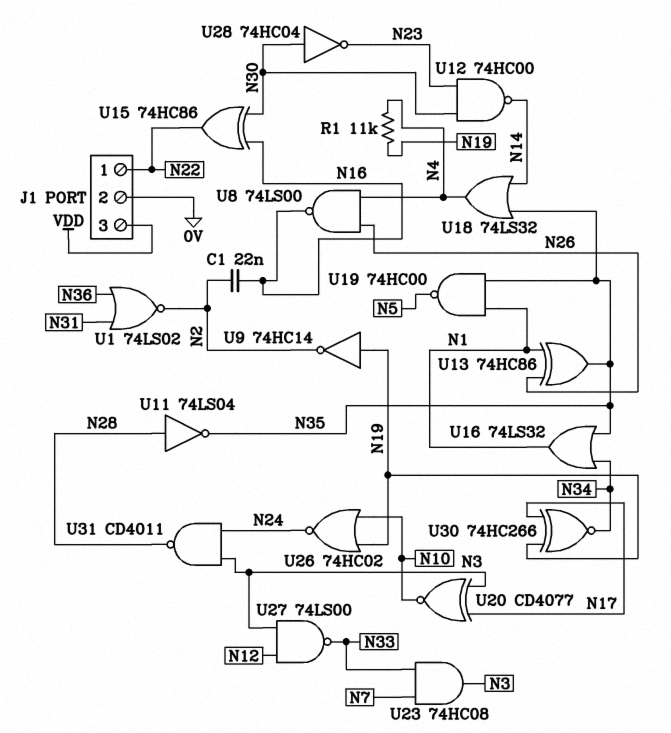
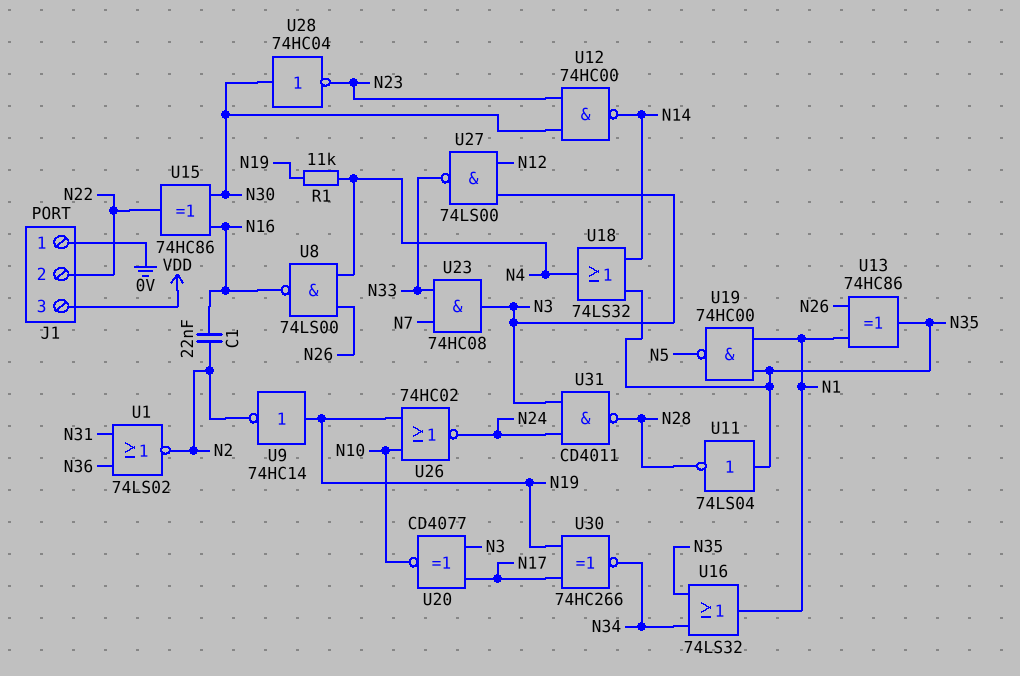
J1 pin 1: N22 -> 0V
J1 pin 2: 0V -> N22
U11: NOT 74LS04 (in N28, out N35) -> NOT 74LS04 (in N35, out N28)

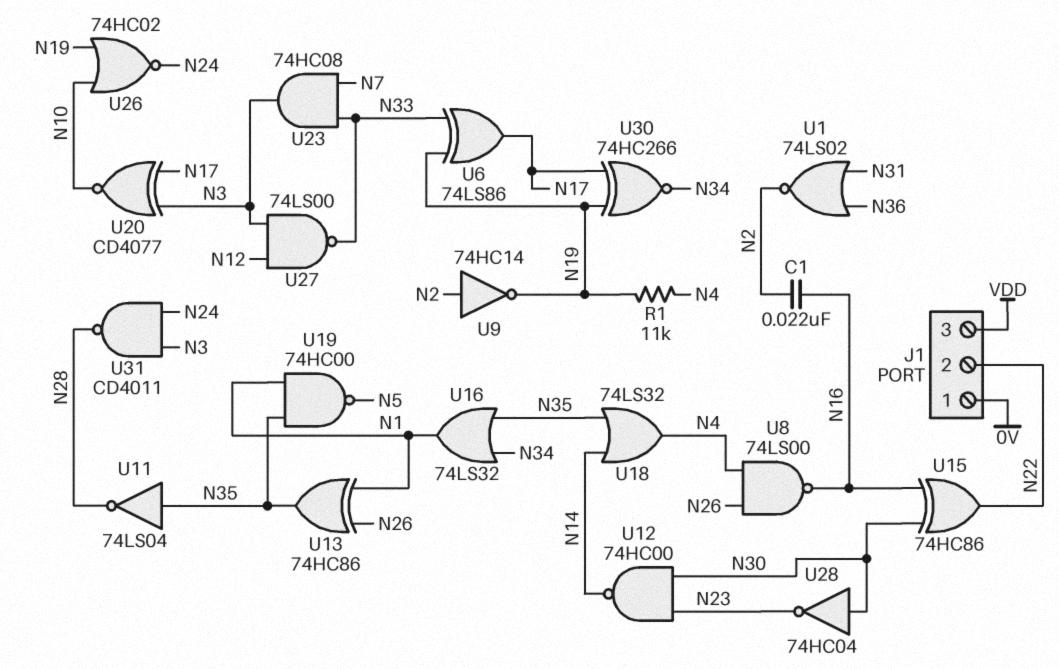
U6: none -> XOR 74LS86 (in N19, in N33, out N17)
U9: NOT 74HC14 (in N19, out N2) -> NOT 74HC14 (in N2, out N19)

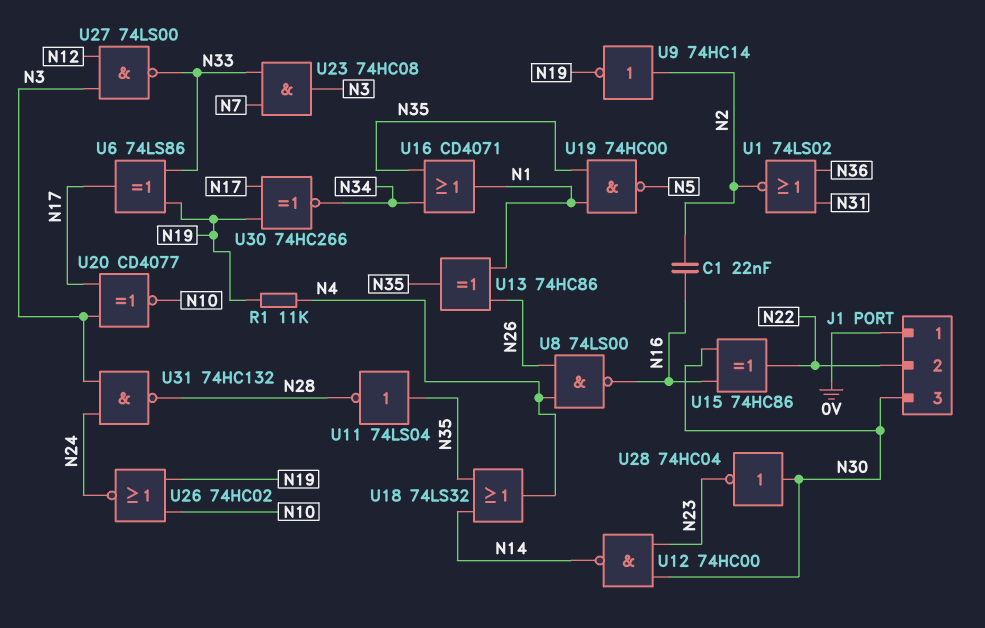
J1 pin 3: VDD -> N30
U16: OR 74LS32 (in N34, in N35, out N1) -> OR CD4071 (in N34, in N35, out N1)
U31: NAND CD4011 (in N3, in N24, out N28) -> NAND 74HC132 (in N3, in N24, out N28)

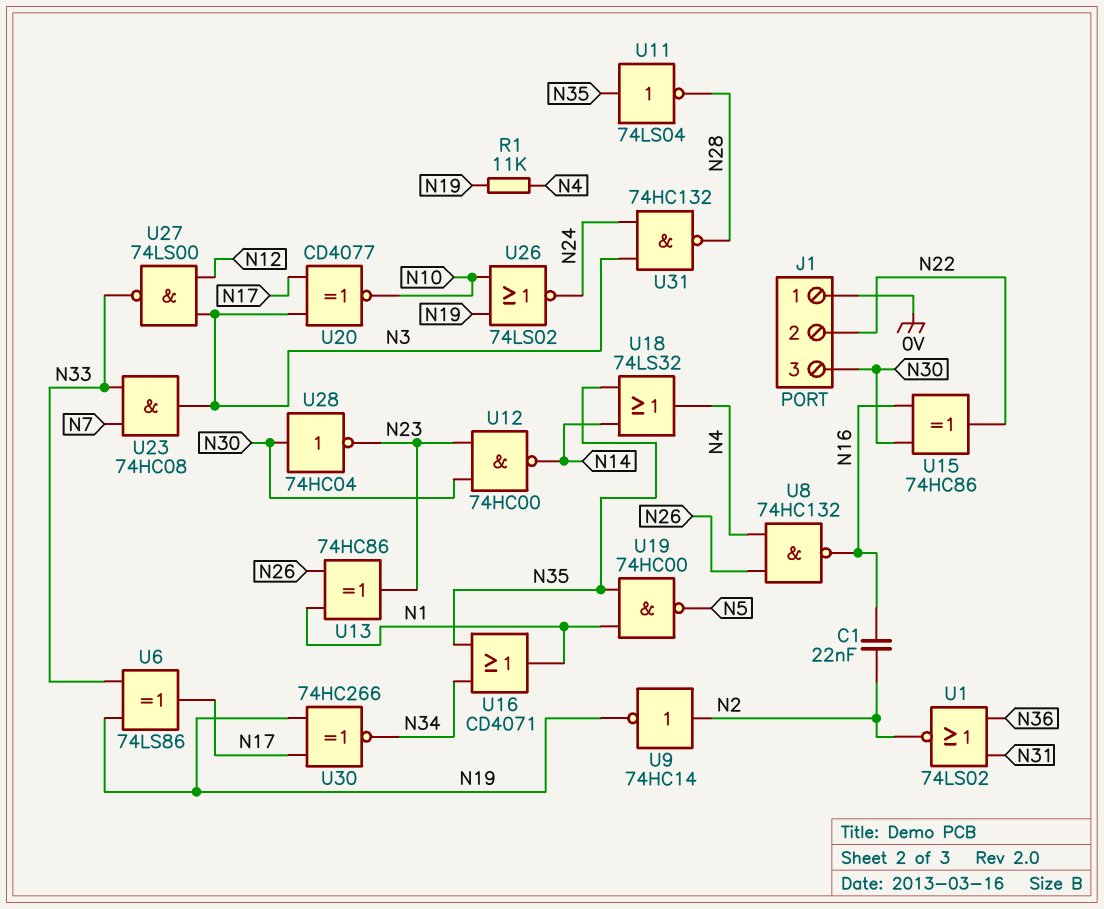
U8: NAND 74LS00 (in N4, in N26, out N16) -> NAND 74HC132 (in N4, in N26, out N16)
U13: XOR 74HC86 (in N1, in N26, out N35) -> XOR 74HC86 (in N1, in N26, out N23)
U26: NOR 74HC02 (in N10, in N19, out N24) -> NOR 74LS02 (in N10, in N19, out N24)

